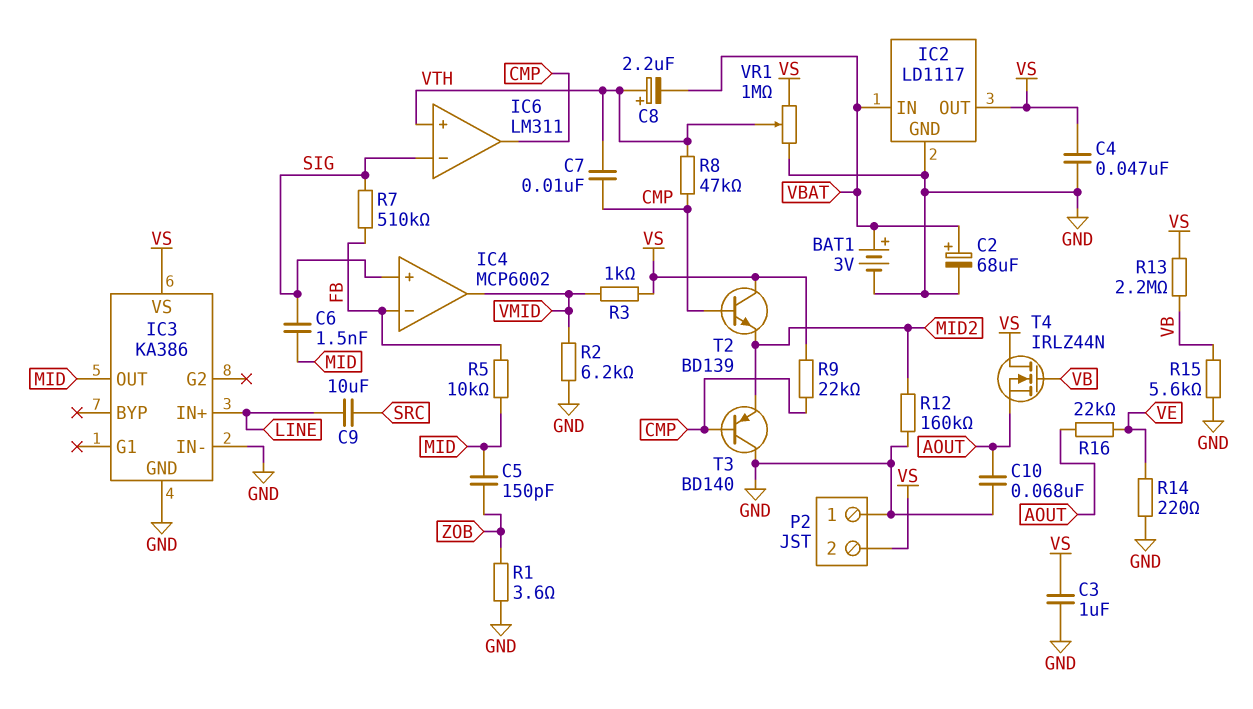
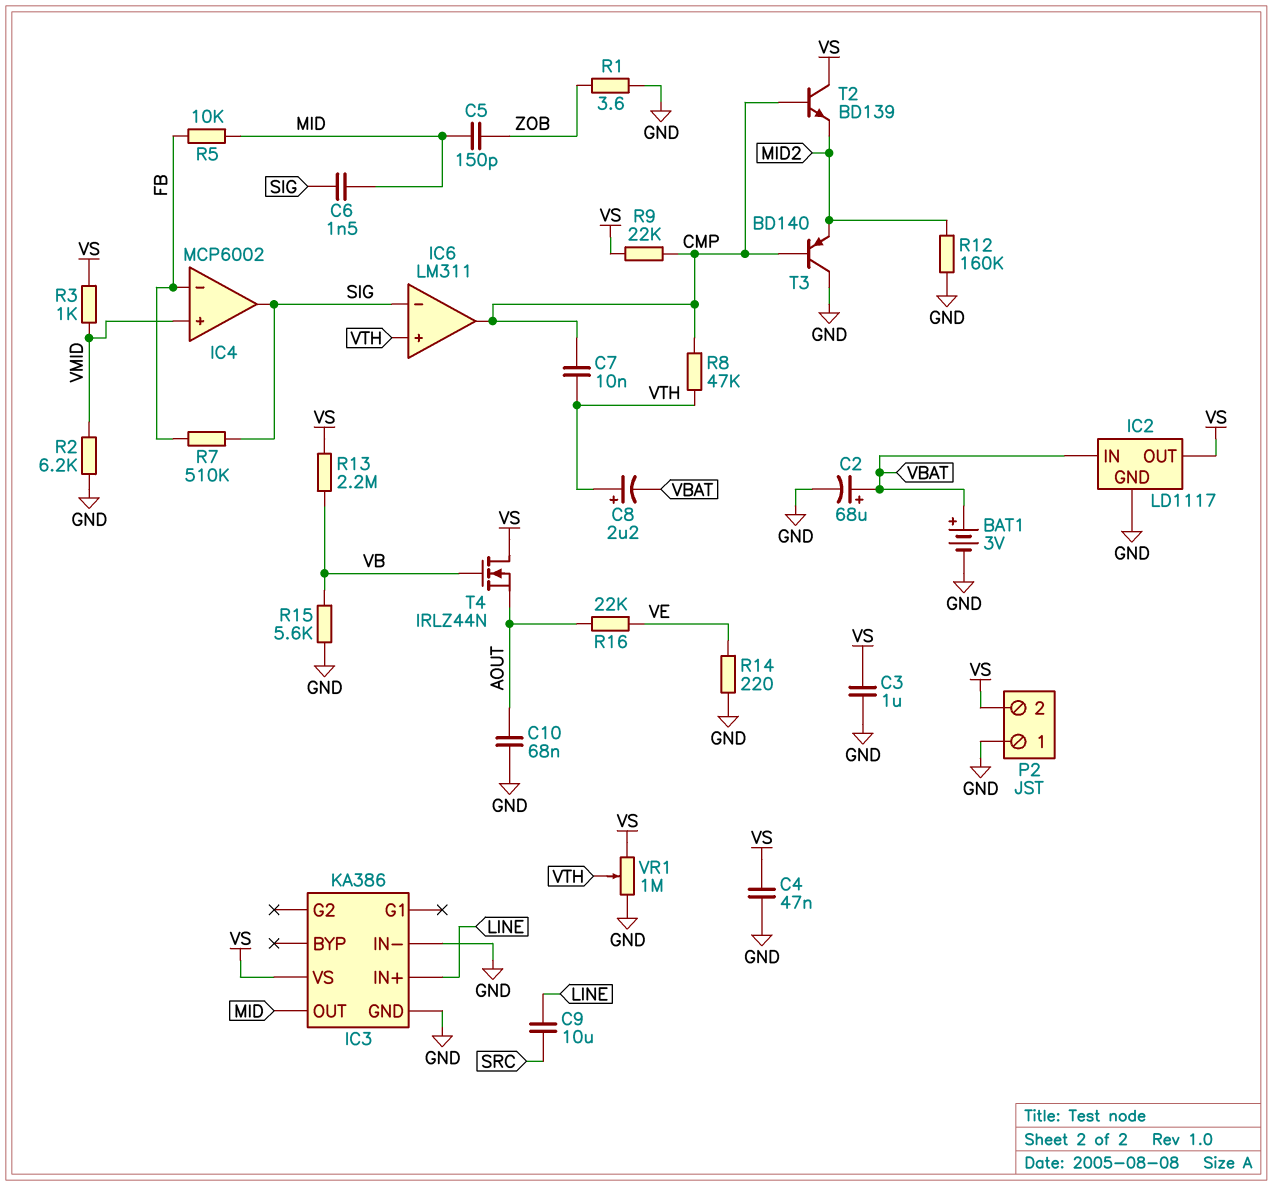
IC4 pin in+: SIG -> VMID
IC4 pin out: VMID -> SIG

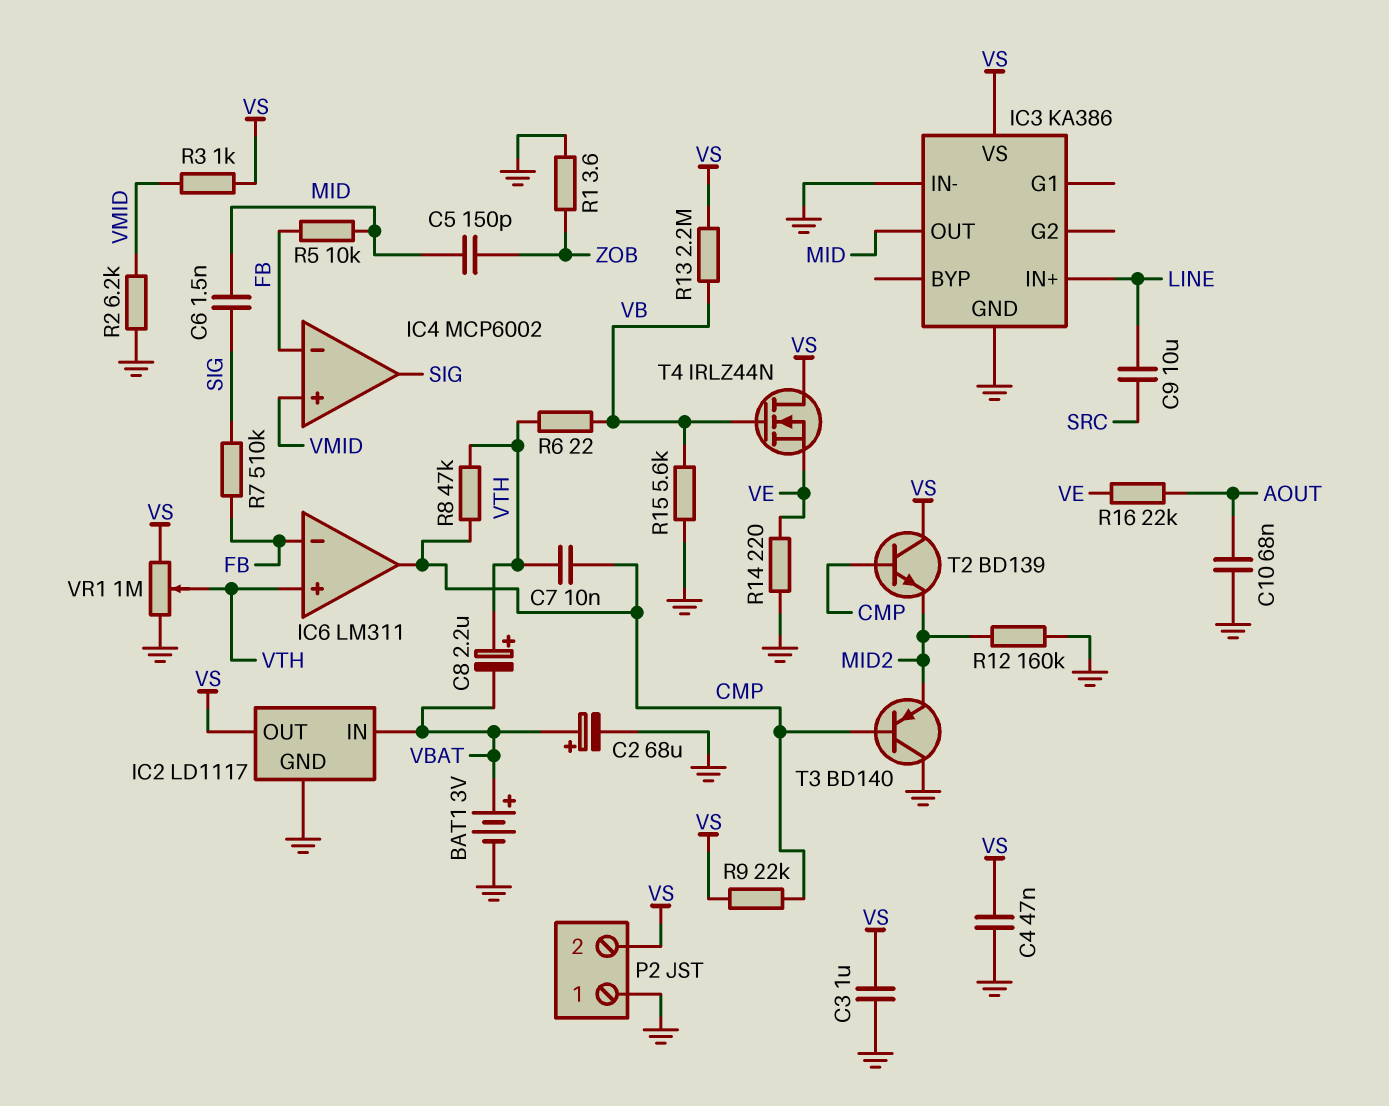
IC6 pin in-: SIG -> FB
R6: none -> 22 (VB, VTH)
T4: NMOS IRLZ44N (G VB, D VS, S AOUT) -> NMOS IRLZ44N (G VB, D VS, S VE)

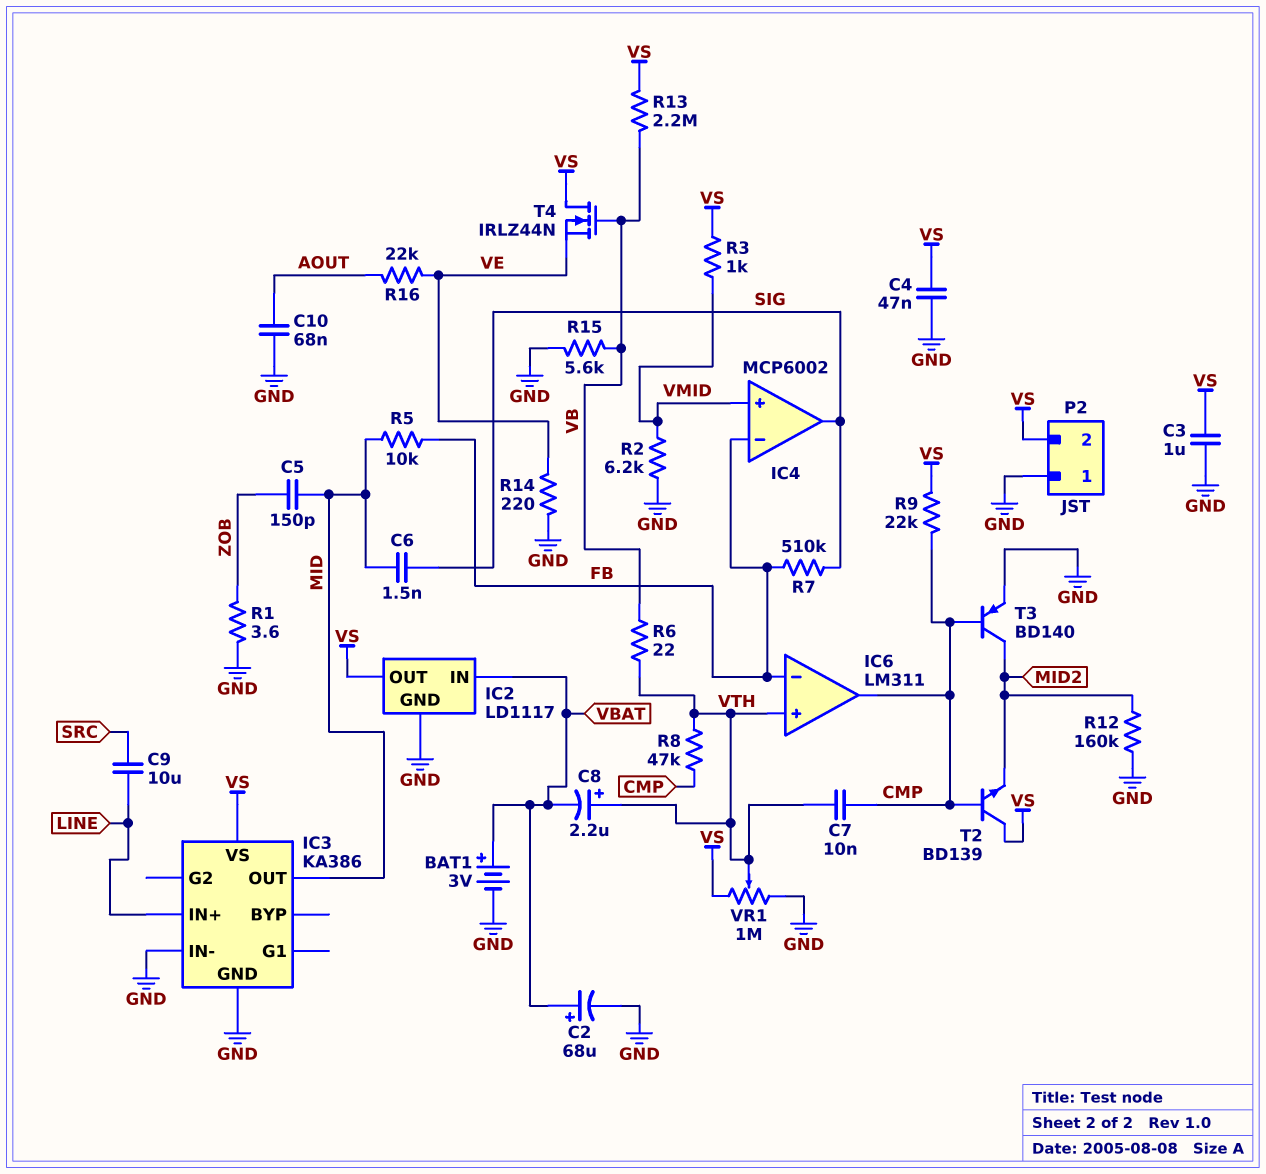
T3: PNP BD140 (B CMP, C GND, E MID2) -> PNP BD140 (B CMP, C MID2, E GND)

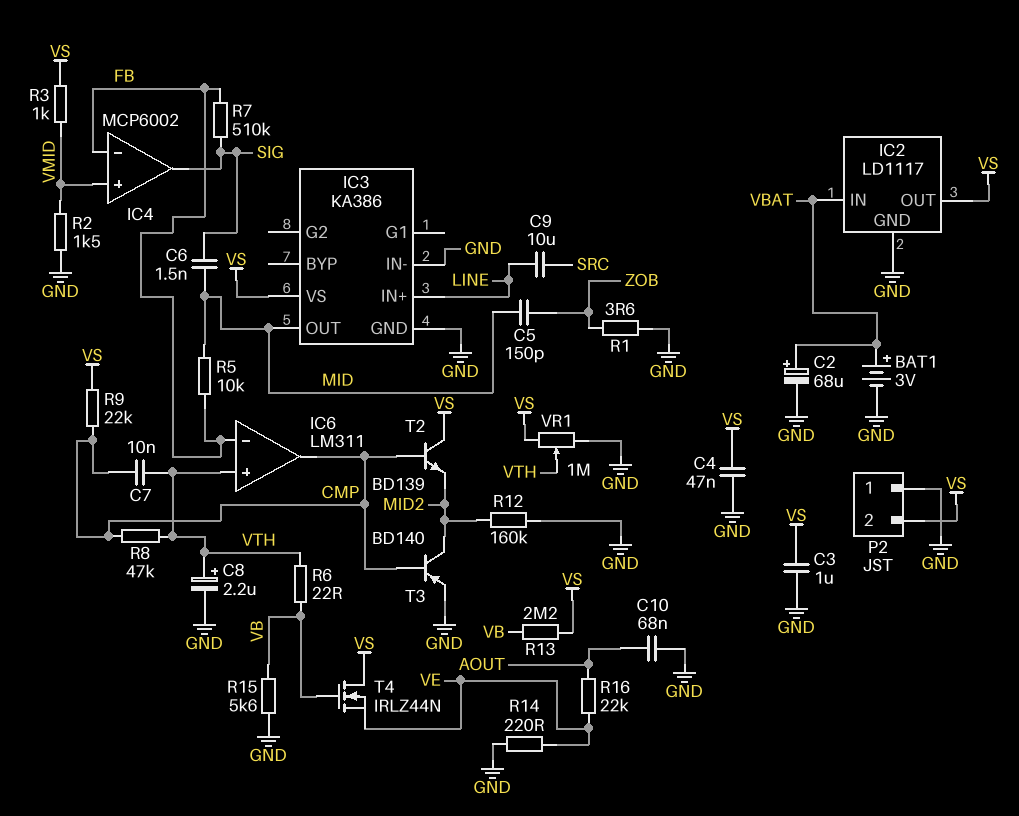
C8: 2.2uF (plus VTH, minus VBAT) -> 2.2uF (plus VTH, minus GND)
R2: 6.2k (GND, VMID) -> 1.5k (GND, VMID)

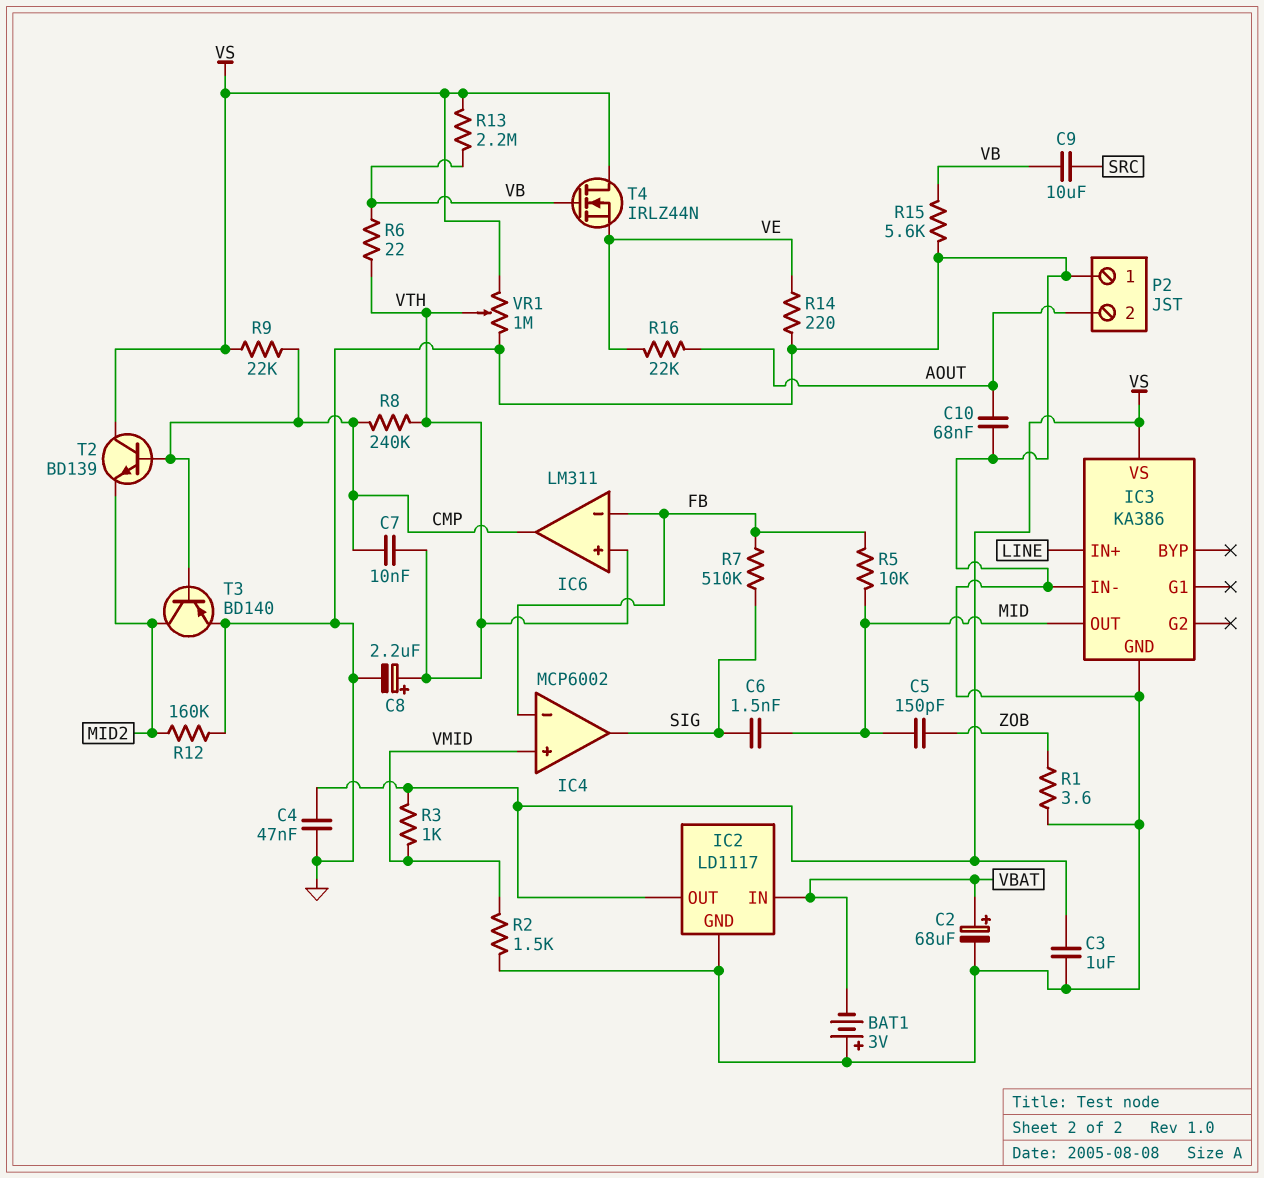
BAT1: 3V (plus VBAT, minus GND) -> 3V (plus GND, minus VBAT)
C9: 10uF (LINE, SRC) -> 10uF (SRC, VB)
P2 pin 2: VS -> AOUT
R8: 47k (CMP, VTH) -> 240k (CMP, VTH)

